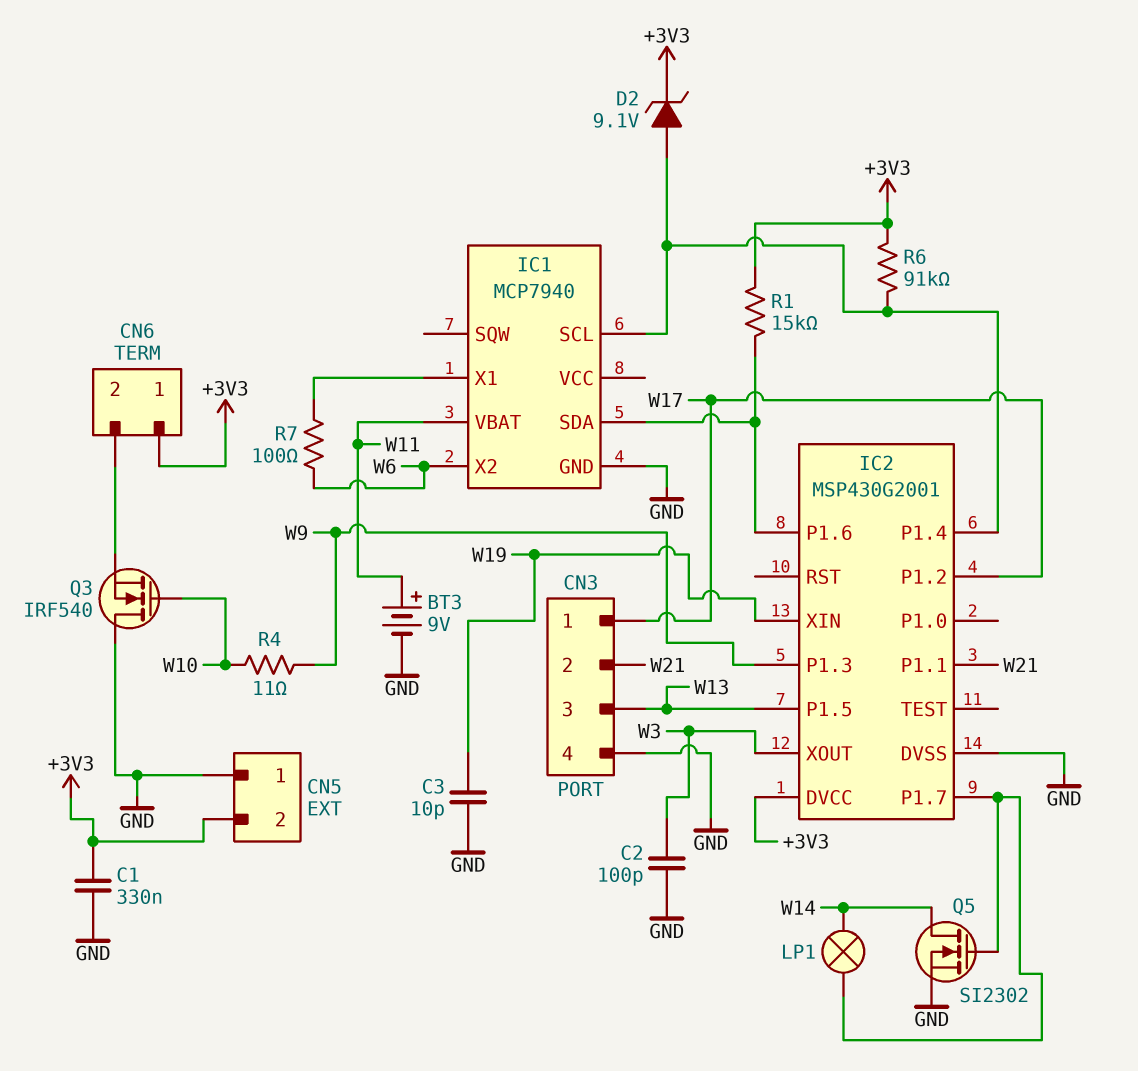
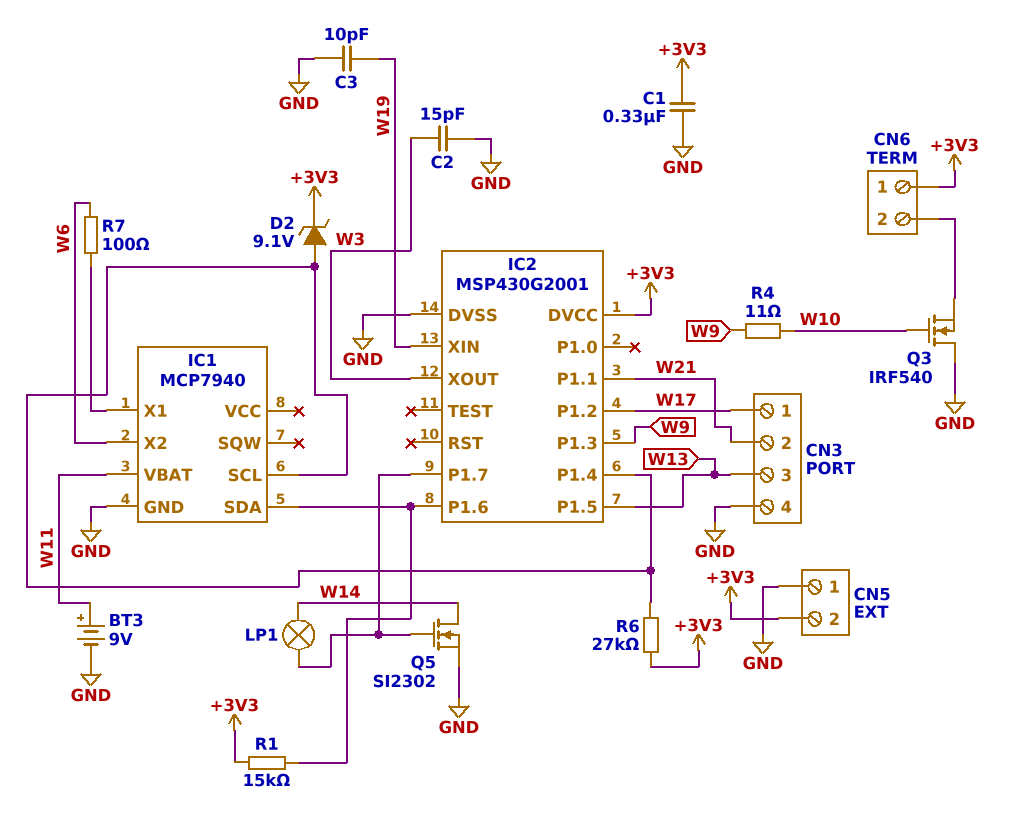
C2: 100pF (GND, W3) -> 15pF (GND, W3)
R6: 91k (+3V3, IC1/SCL) -> 27k (+3V3, IC1/SCL)

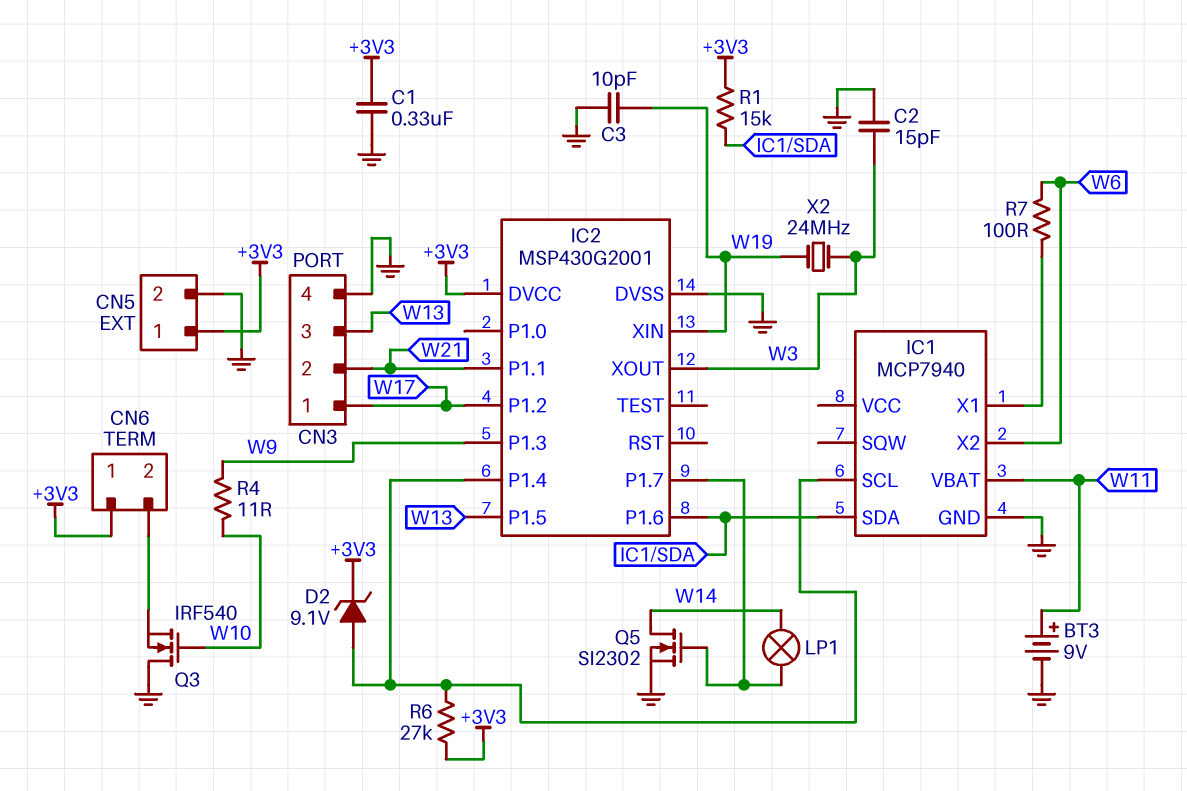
CN5 pin 1: GND -> +3V3
CN5 pin 2: +3V3 -> GND
X2: none -> 24MHz (W3, W19)

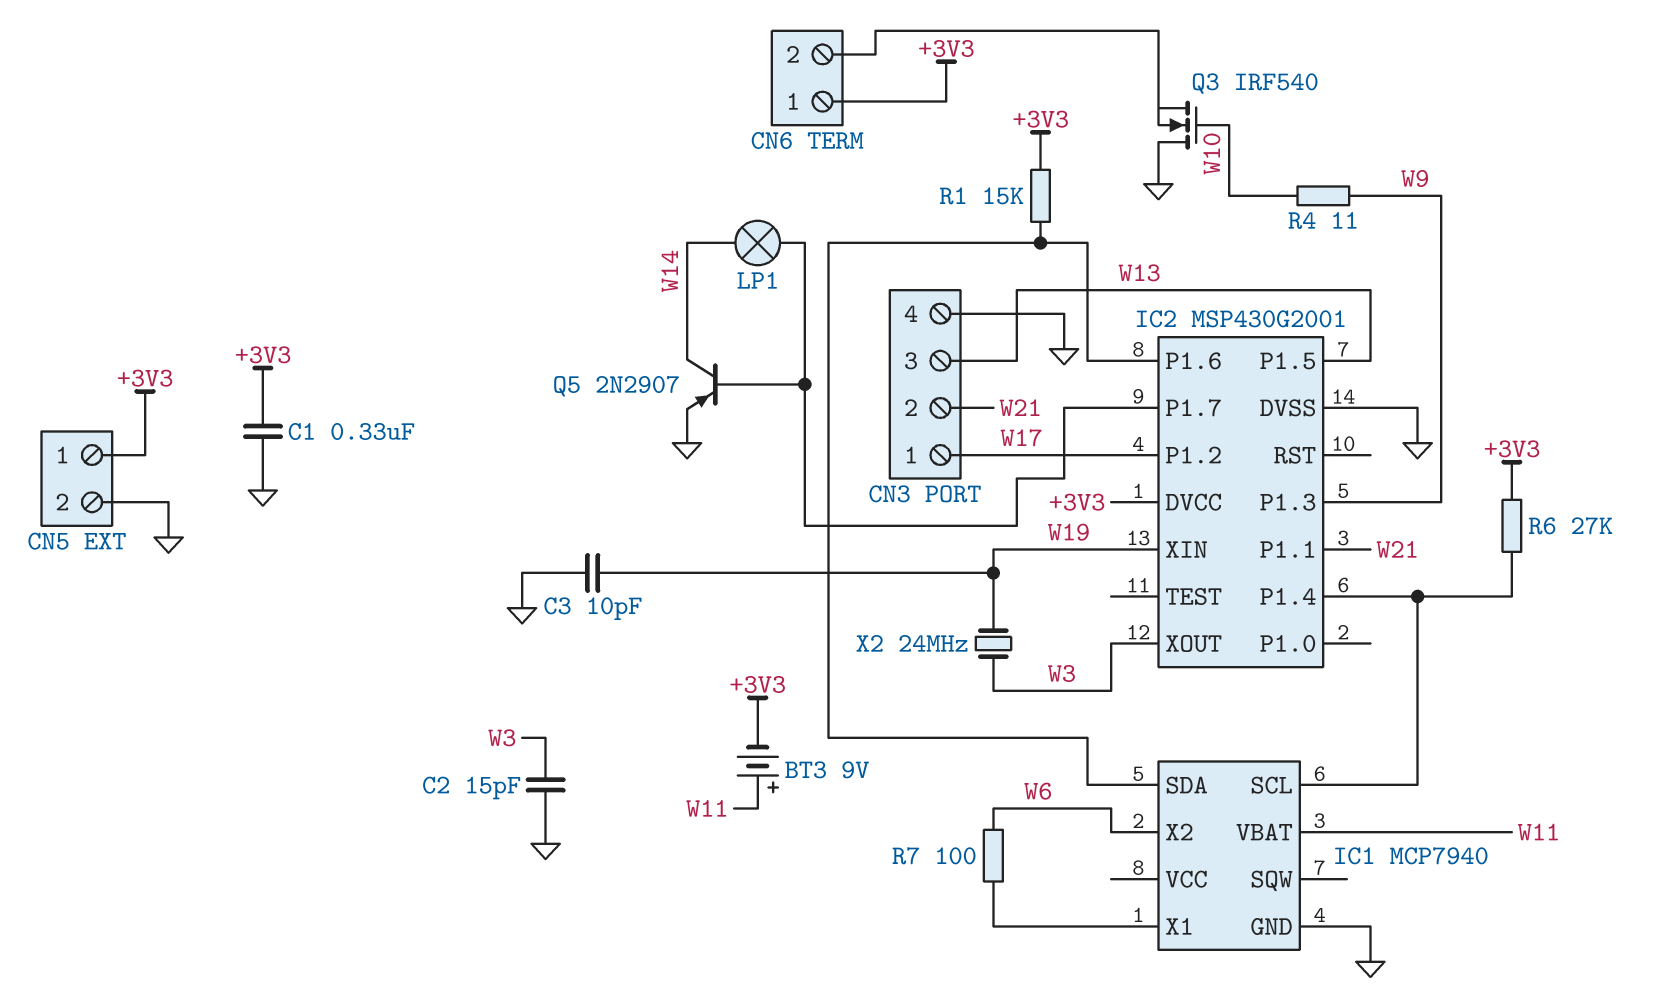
BT3: 9V (plus W11, minus GND) -> 9V (plus W11, minus +3V3)
D2: zener 9.1V (A IC1/SCL, K +3V3) -> none
Q5: NMOS SI2302 (G IC2/P1.7, D W14, S GND) -> PNP 2N2907 (B IC2/P1.7, C W14, E GND)

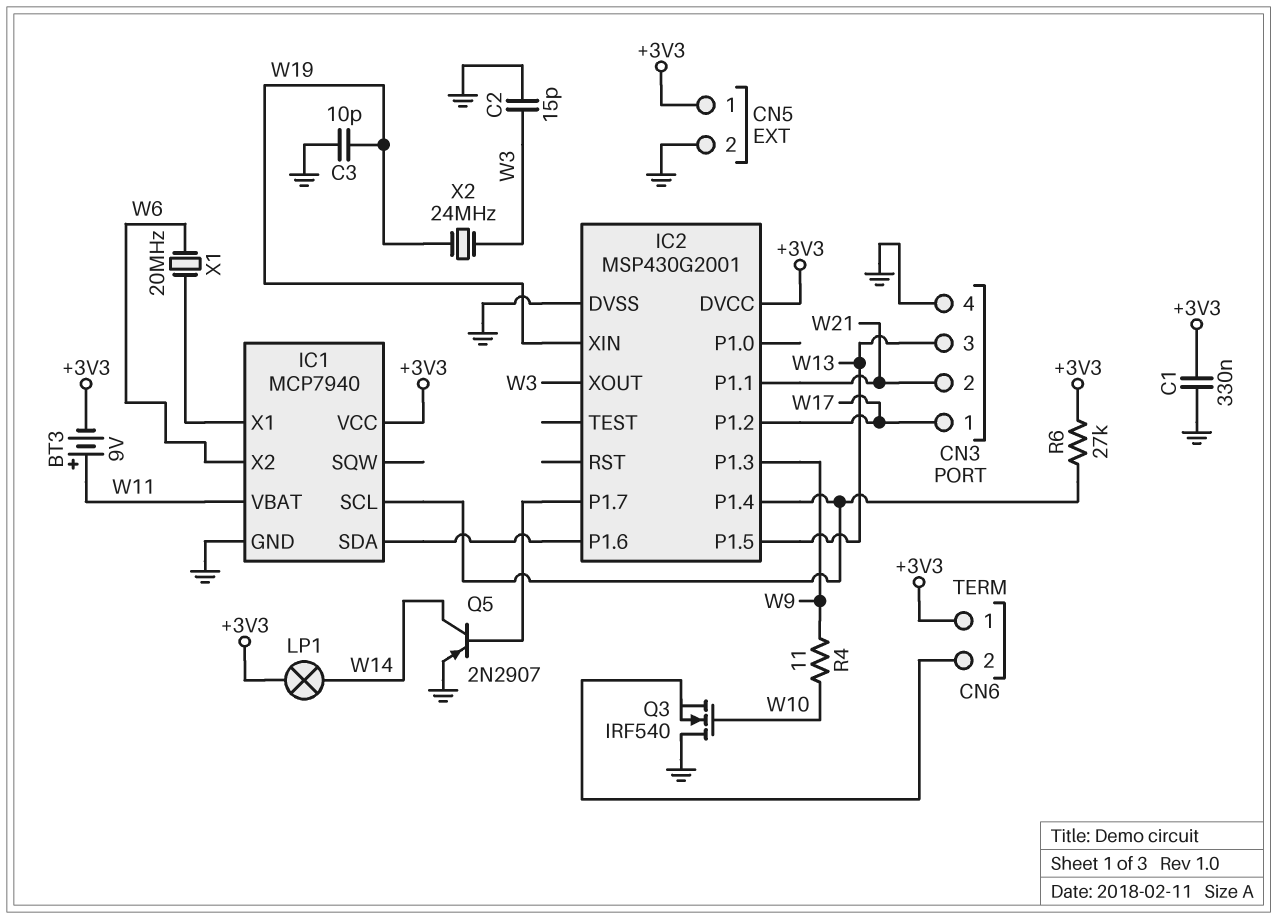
IC1 pin VCC: none -> +3V3
LP1: lamp (IC2/P1.7, W14) -> lamp (+3V3, W14)
R1: 15k (+3V3, IC1/SDA) -> none
R7: 100 (IC1/X1, W6) -> none
X1: none -> 20MHz (IC1/X1, W6)

